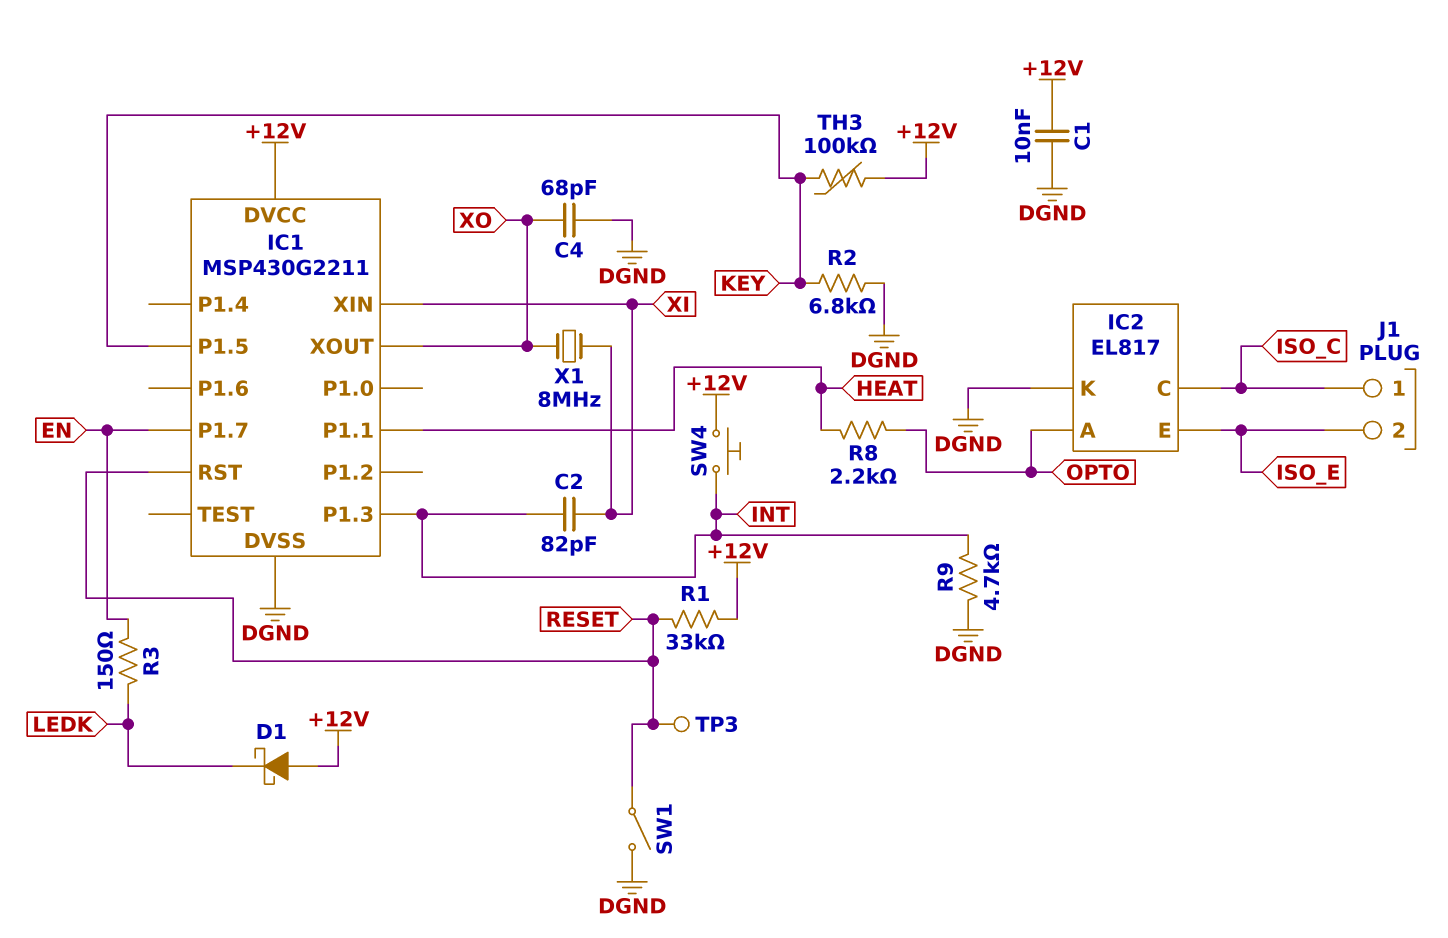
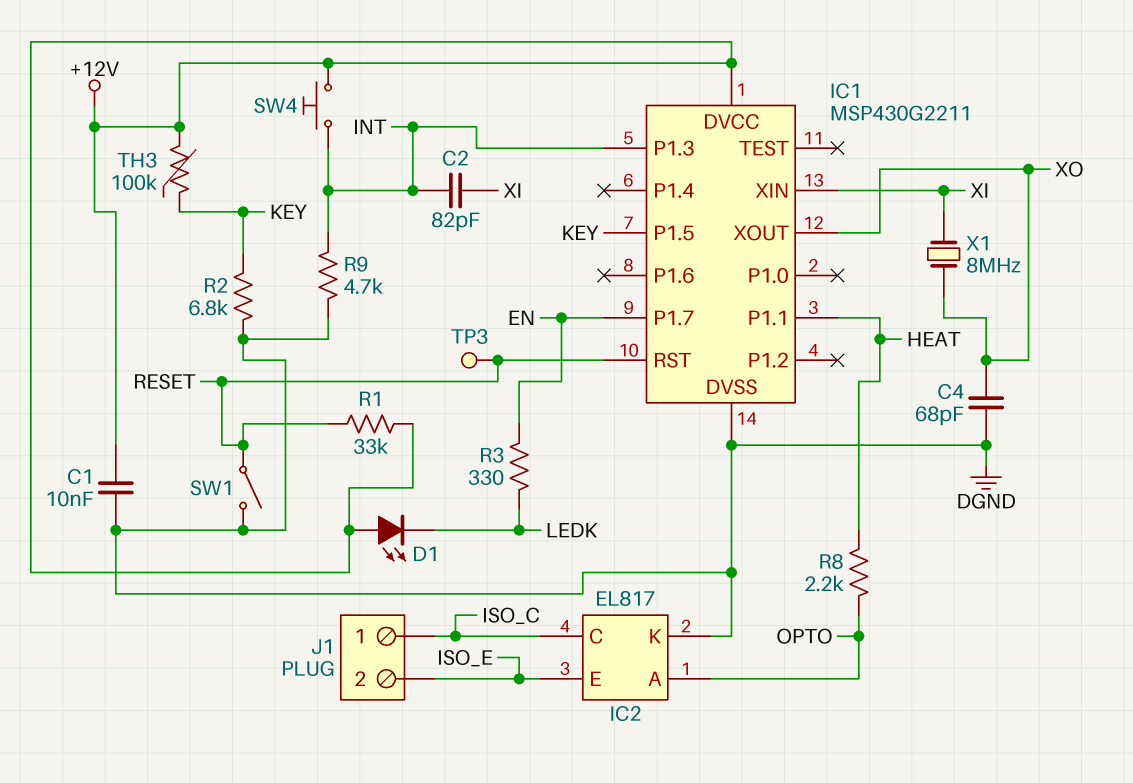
D1: schottky (A +12V, K LEDK) -> LED (A +12V, K LEDK)
R3: 150 (EN, LEDK) -> 330 (EN, LEDK)

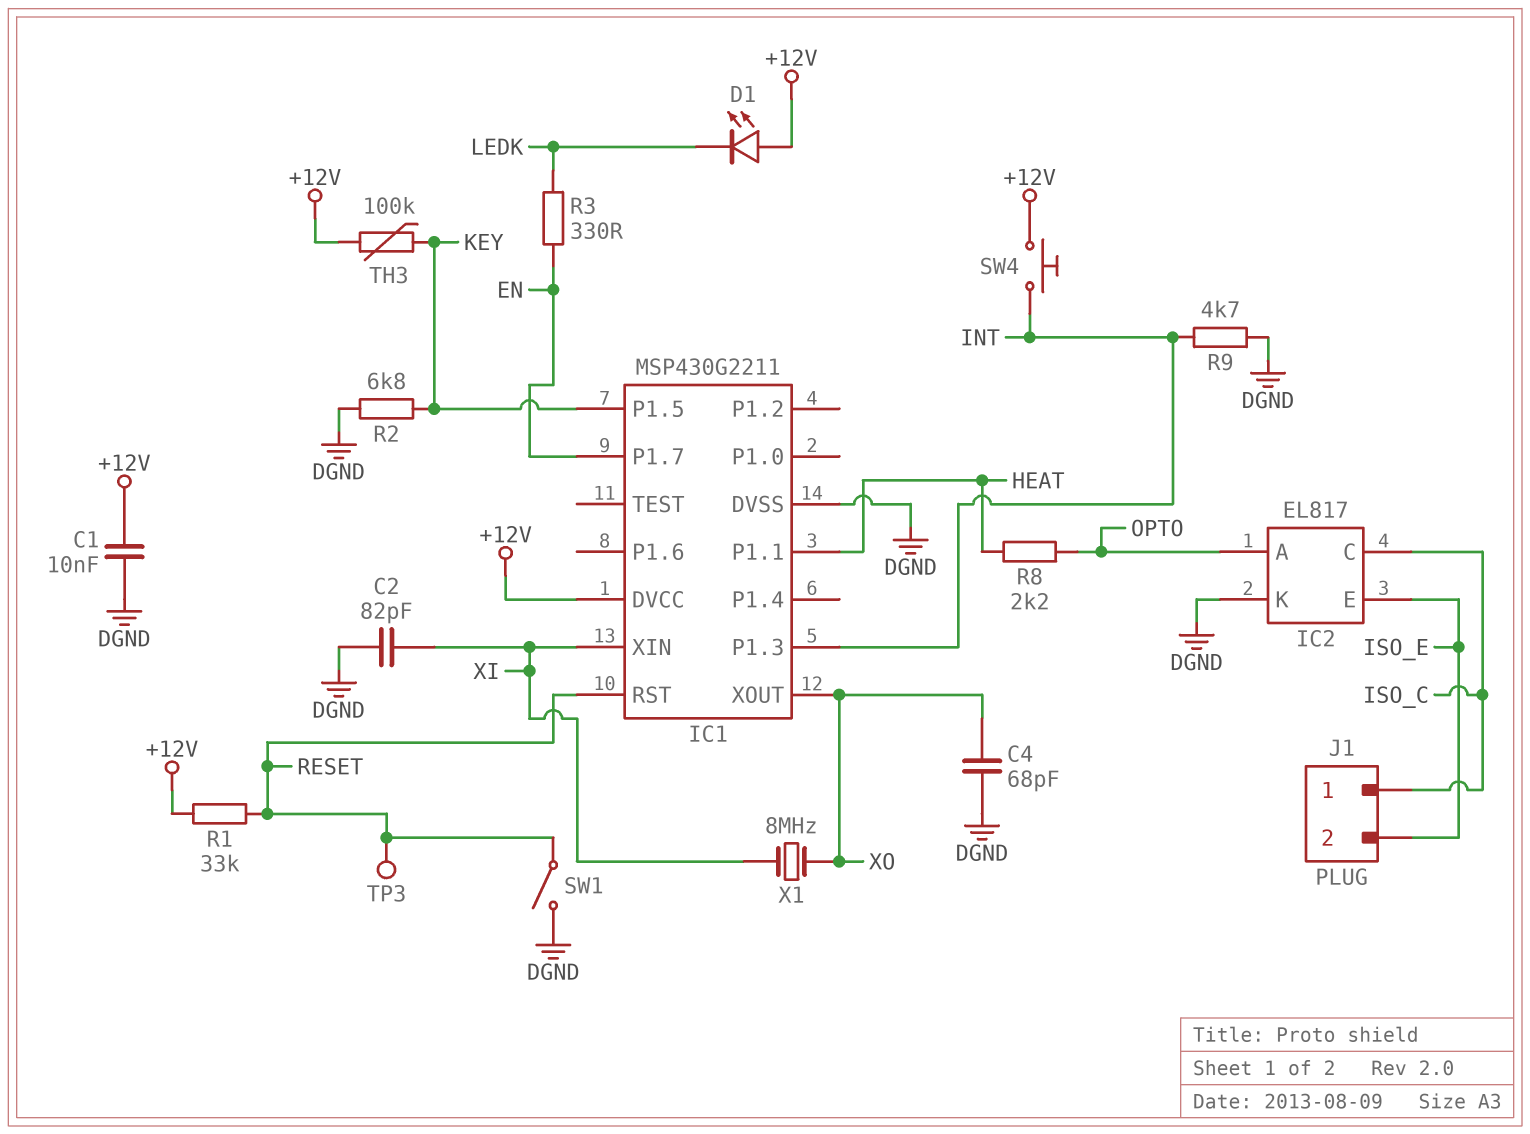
C2: 82pF (INT, XI) -> 82pF (DGND, XI)

